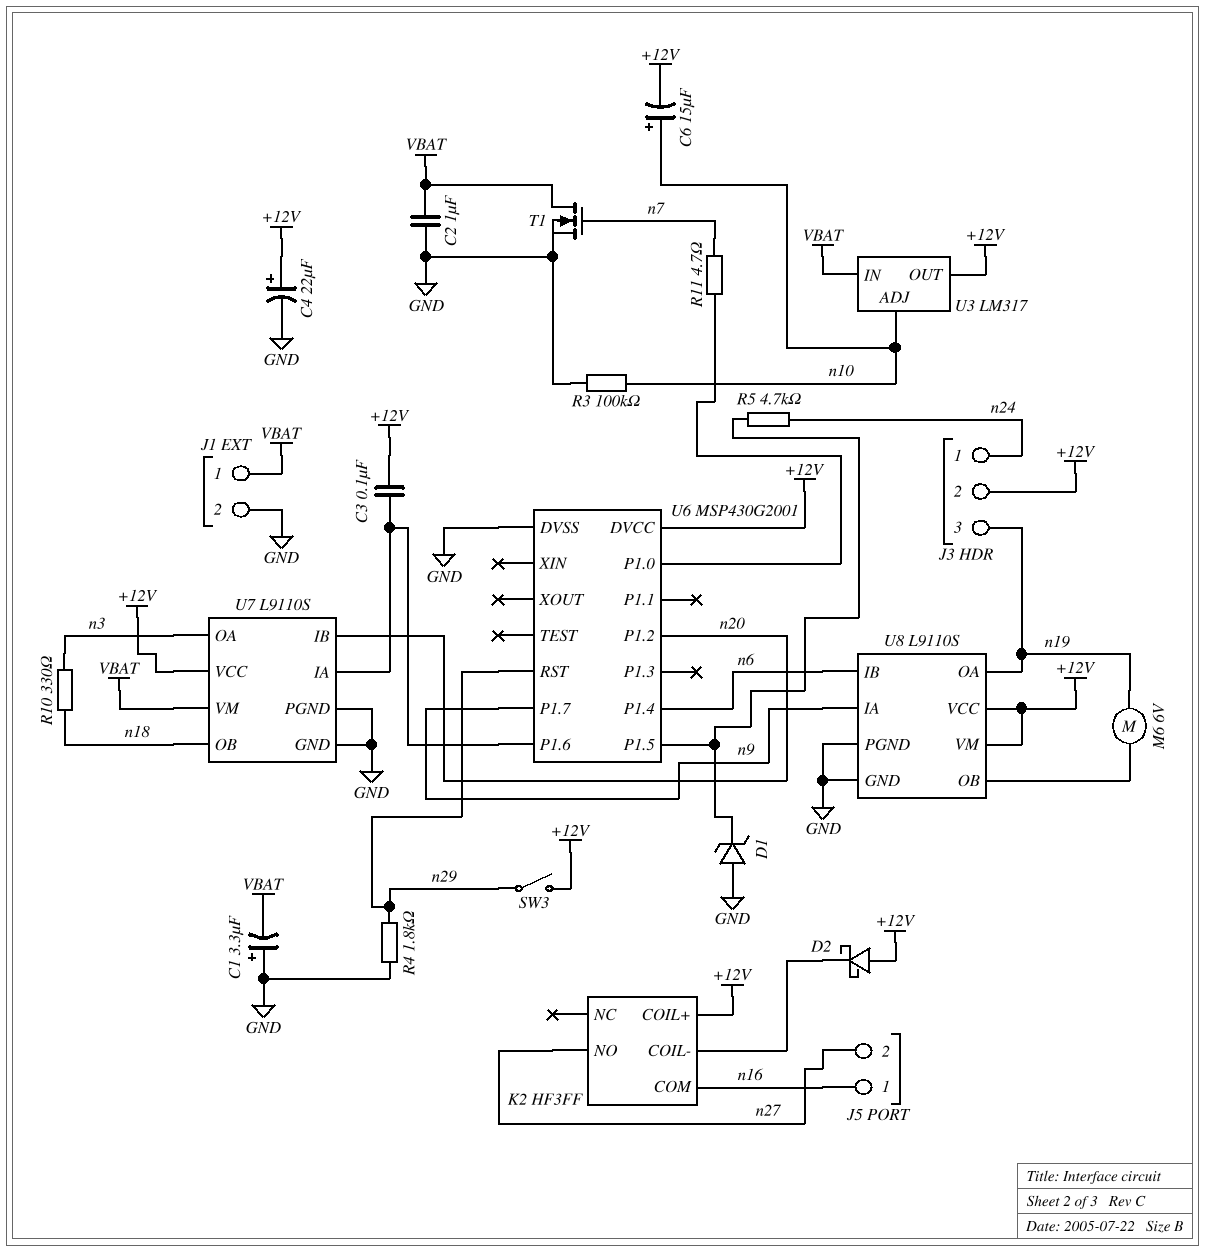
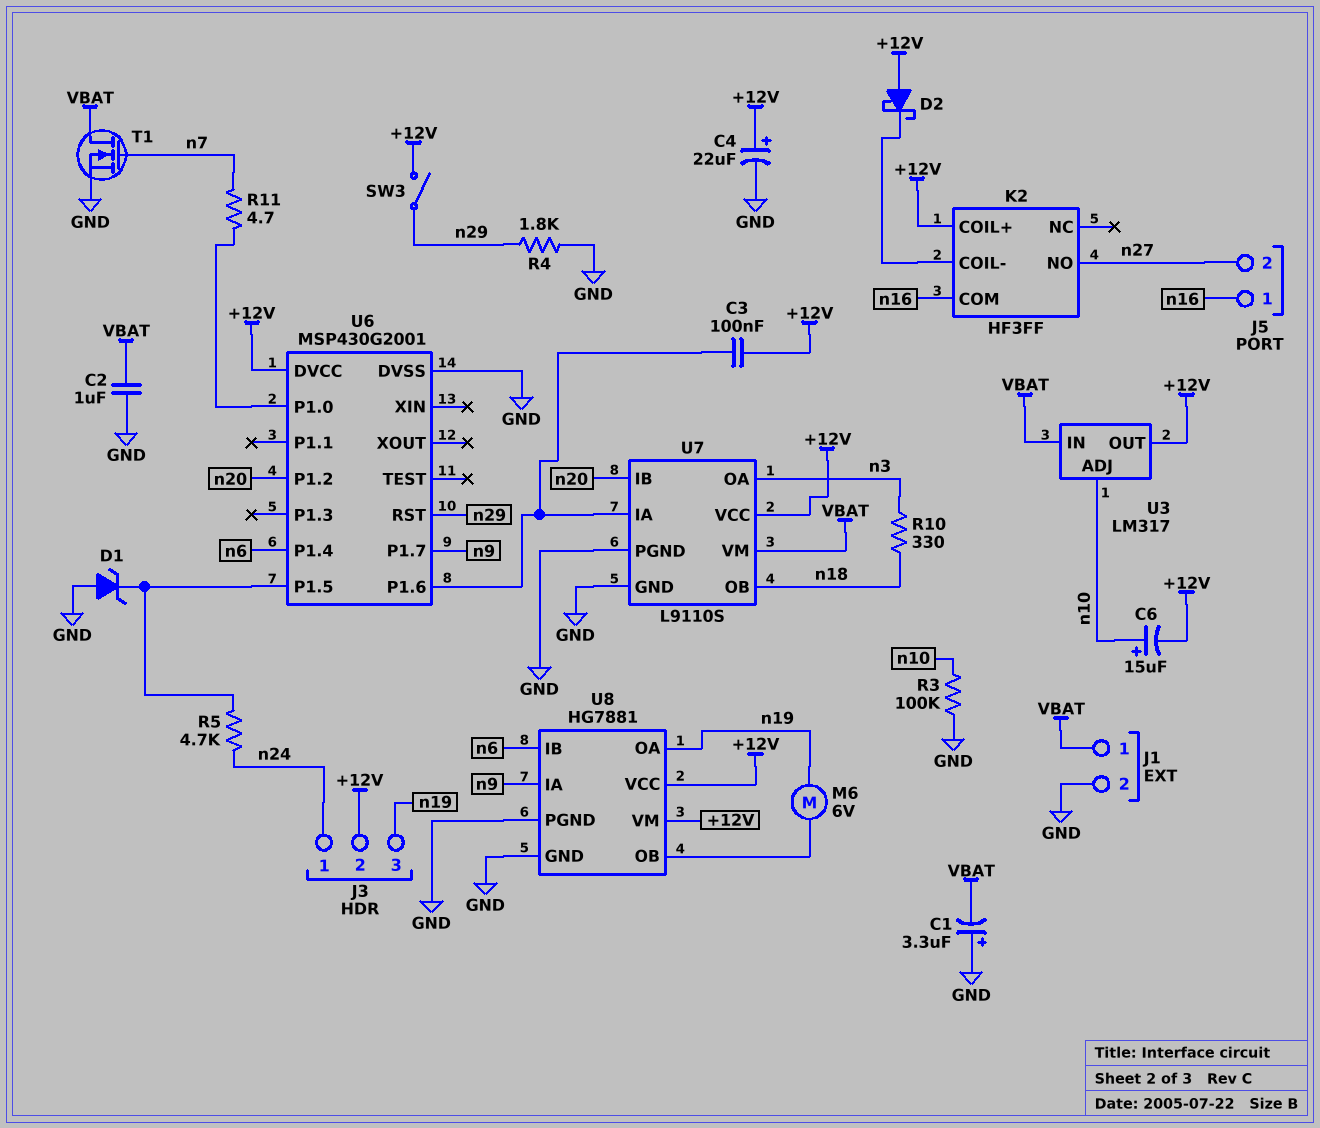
U8: L9110S -> HG7881

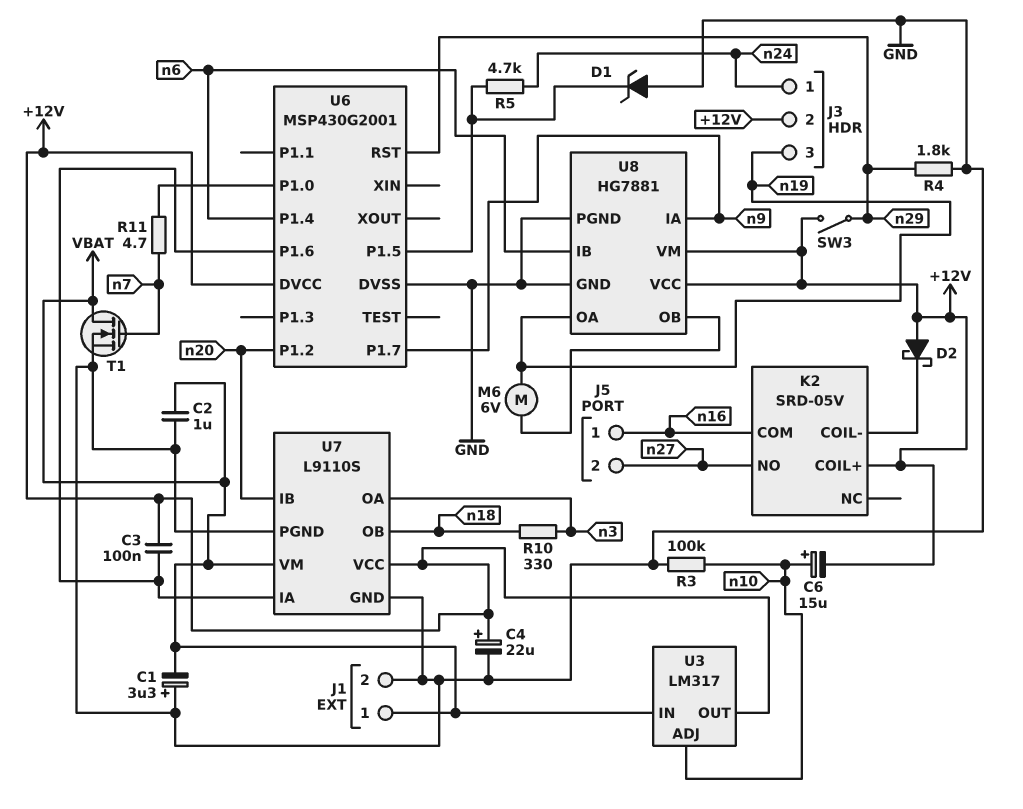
K2: HF3FF -> SRD-05V

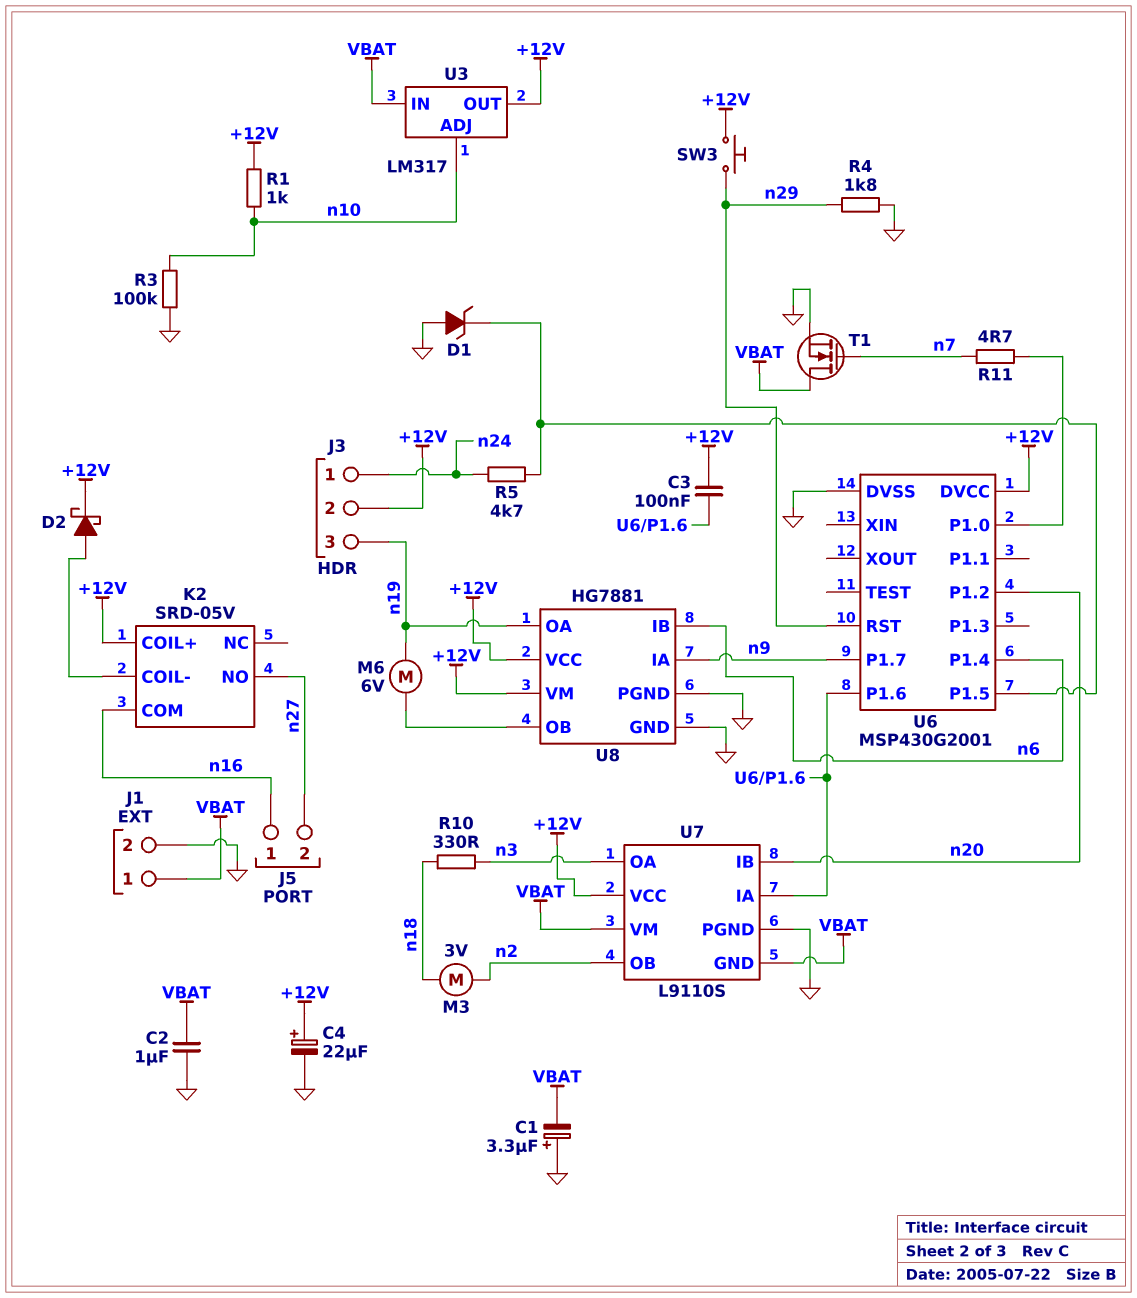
C6: 15uF (plus n10, minus +12V) -> none
D2: schottky (A +12V, K K2/COIL-) -> schottky (A K2/COIL-, K +12V)
M3: none -> motor 3V (n2, n18)
R1: none -> 1k (+12V, n10)
SW3: switch (+12V, n29) -> button (+12V, n29)
U7 pin GND: GND -> VBAT
U7 pin OB: n18 -> n2

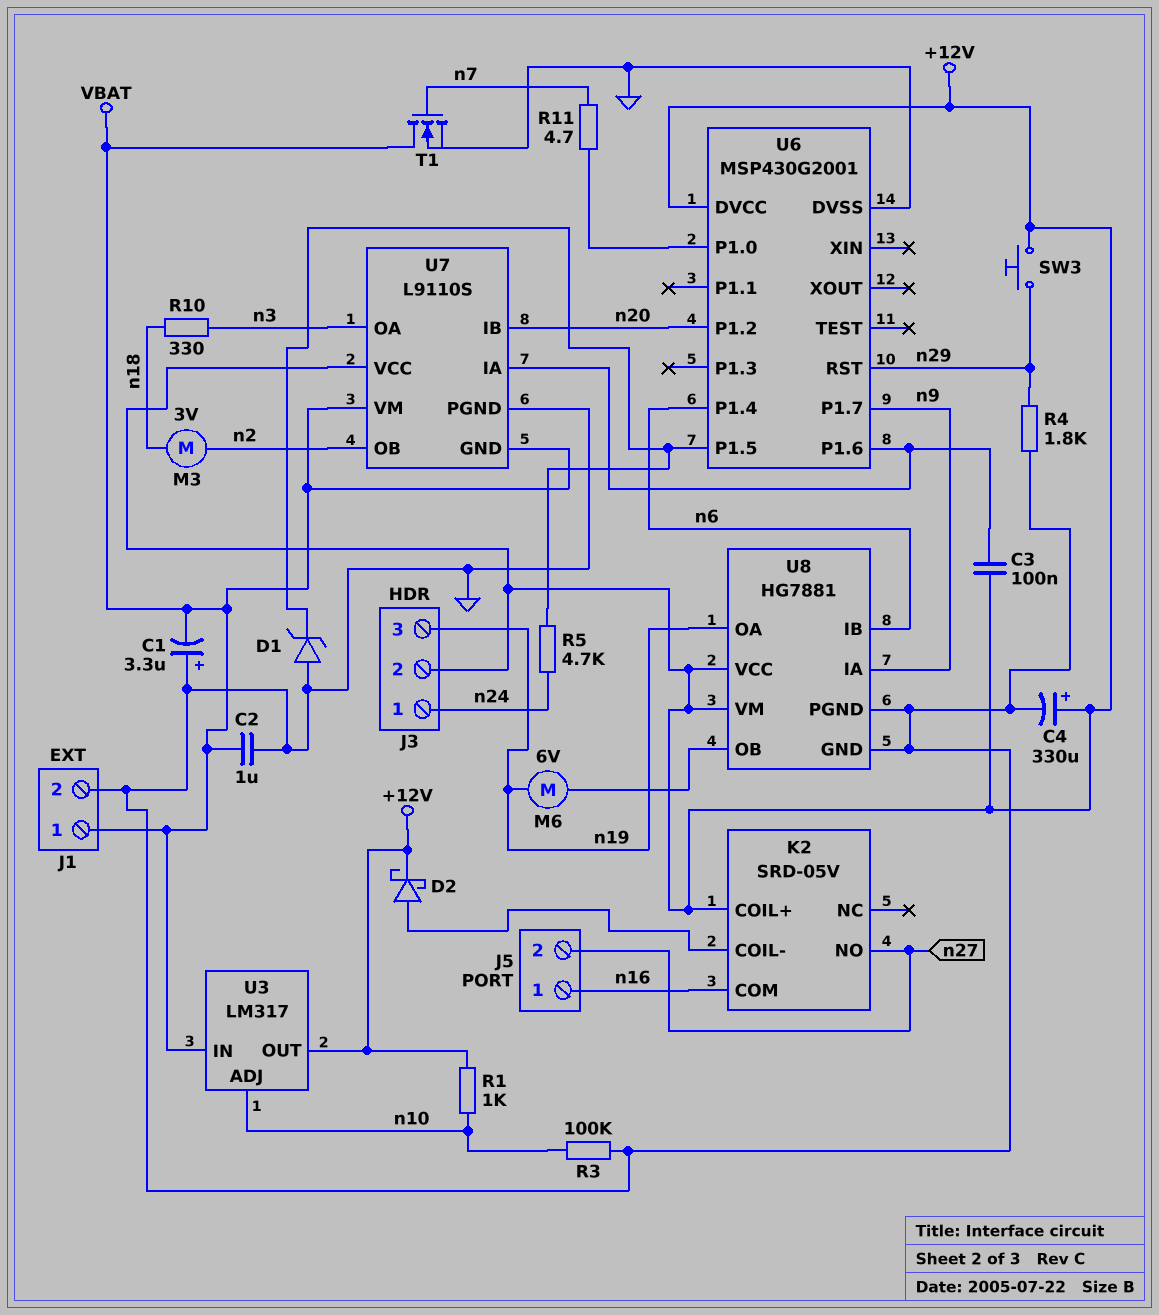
C4: 22uF (plus +12V, minus GND) -> 330uF (plus +12V, minus GND)

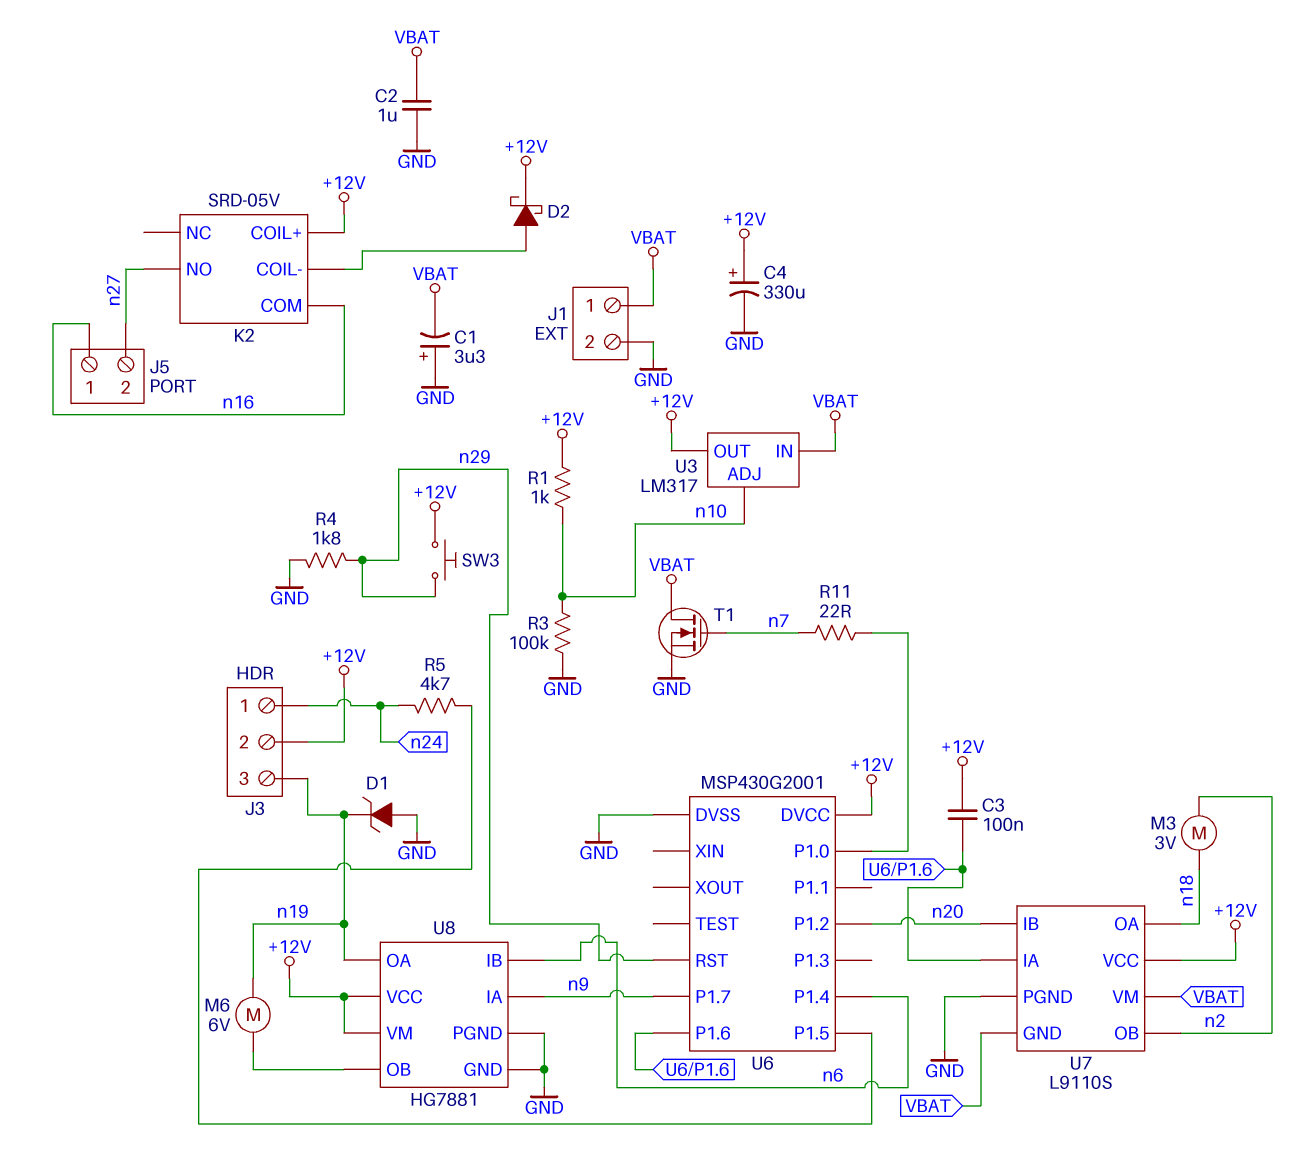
D1: zener (A GND, K U6/P1.5) -> zener (A GND, K n19)
R10: 330 (n3, n18) -> none
R11: 4.7 (U6/P1.0, n7) -> 22 (U6/P1.0, n7)
U7 pin OA: n3 -> n18

